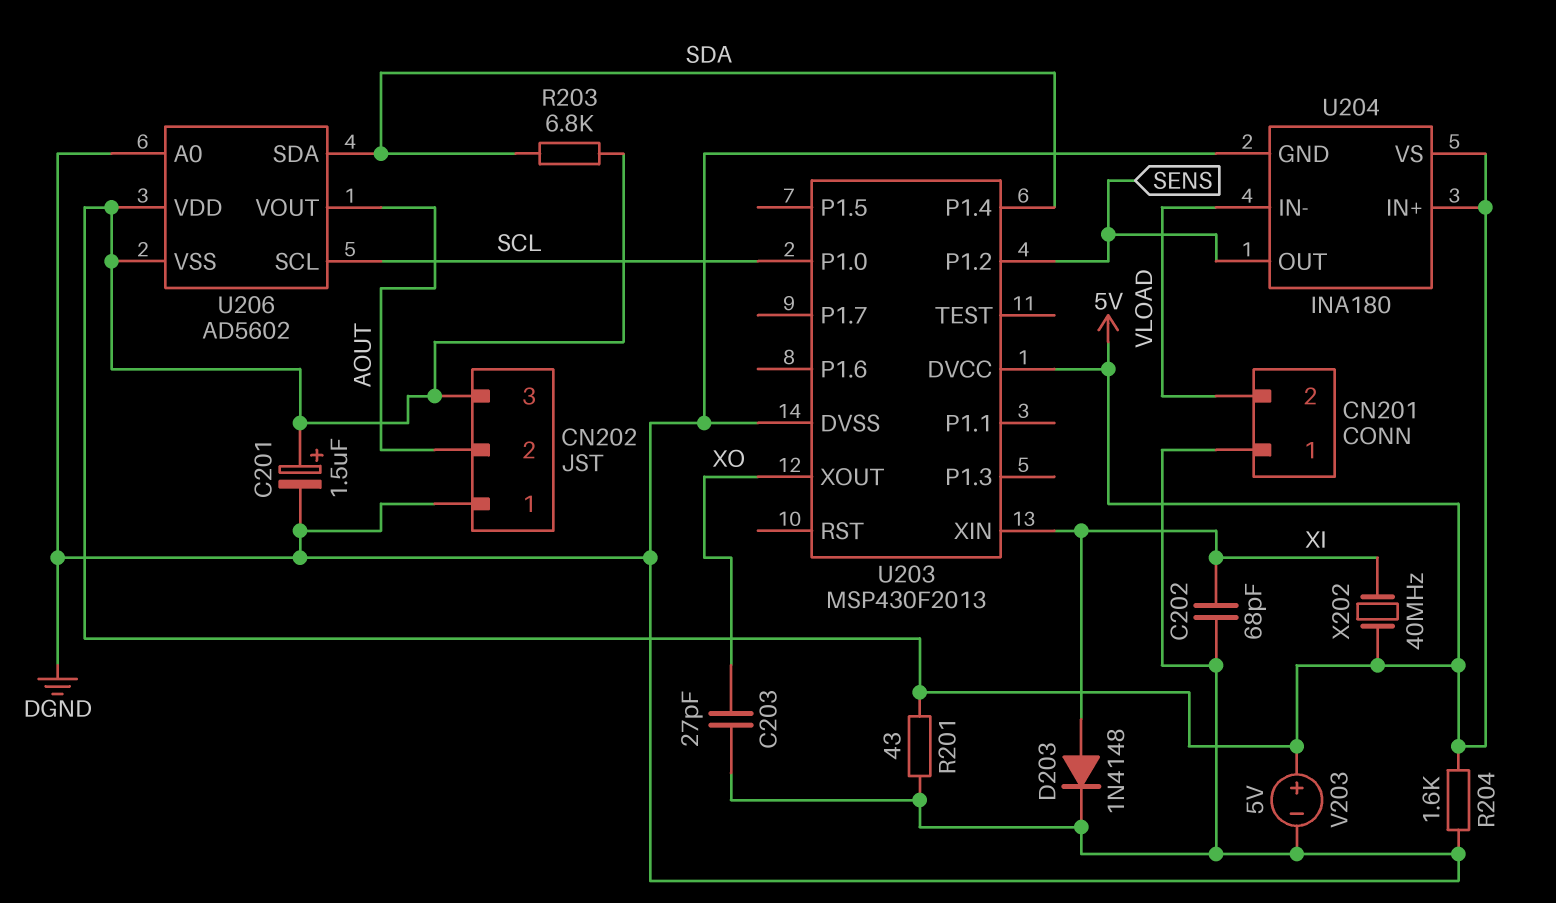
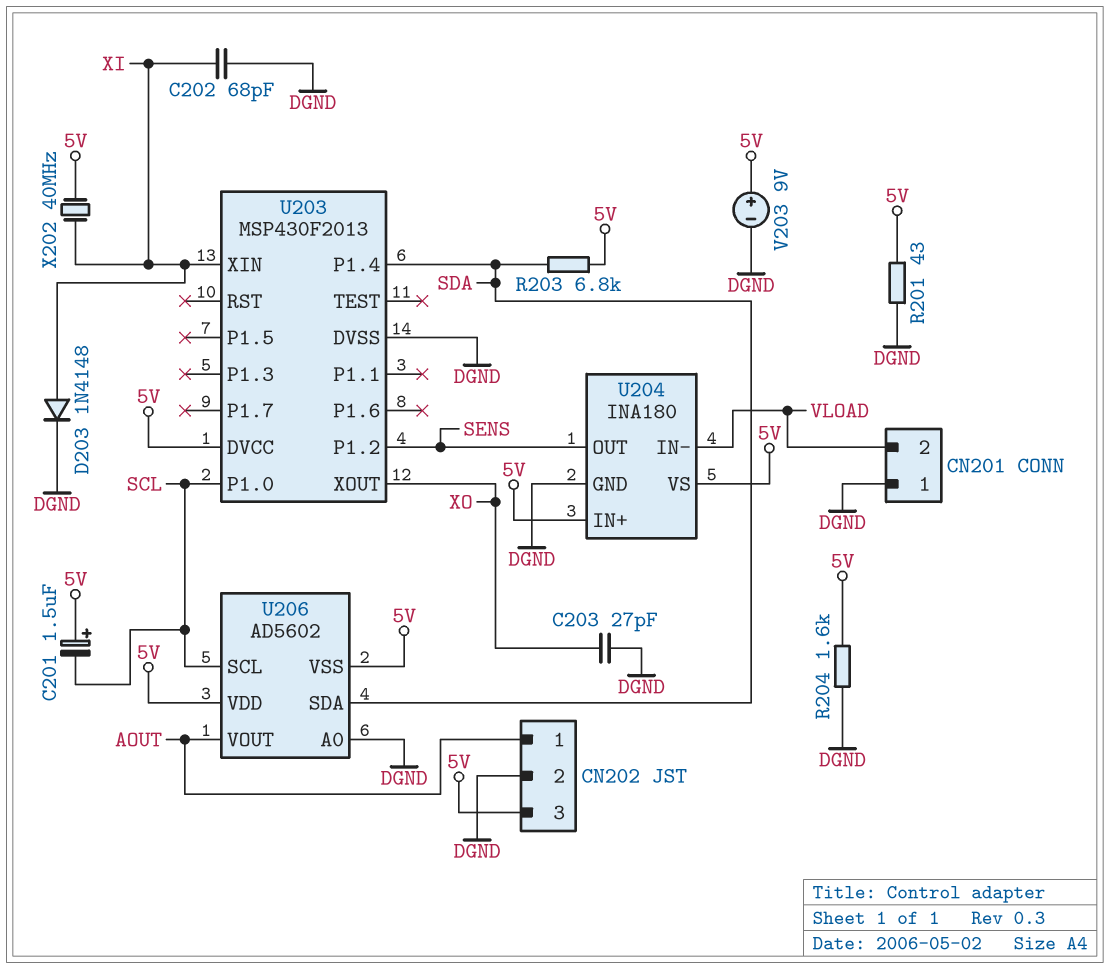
C201: 1.5uF (plus 5V, minus DGND) -> 1.5uF (plus 5V, minus SCL)
CN202 pin 1: DGND -> AOUT
CN202 pin 2: AOUT -> DGND
V203: 5V (plus 5V, minus DGND) -> 9V (plus 5V, minus DGND)

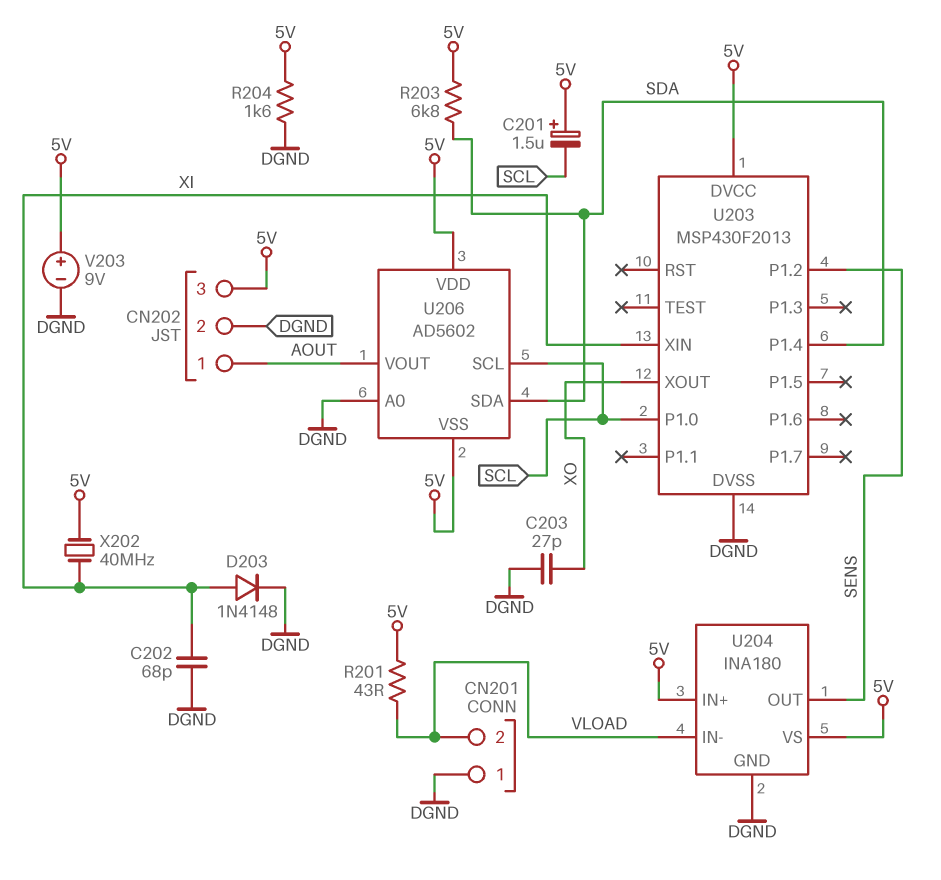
R201: 43 (5V, DGND) -> 43 (5V, VLOAD)

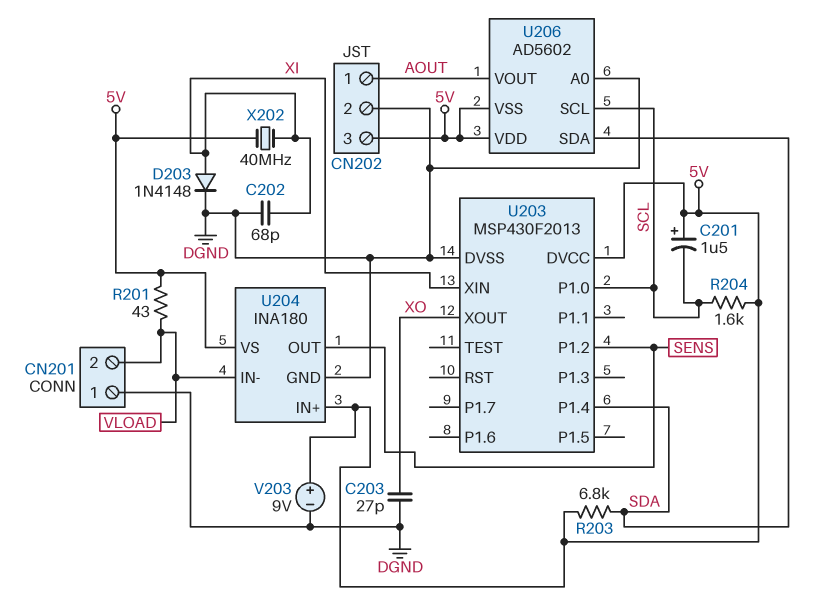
R204: 1.6k (5V, DGND) -> 1.6k (5V, SCL)

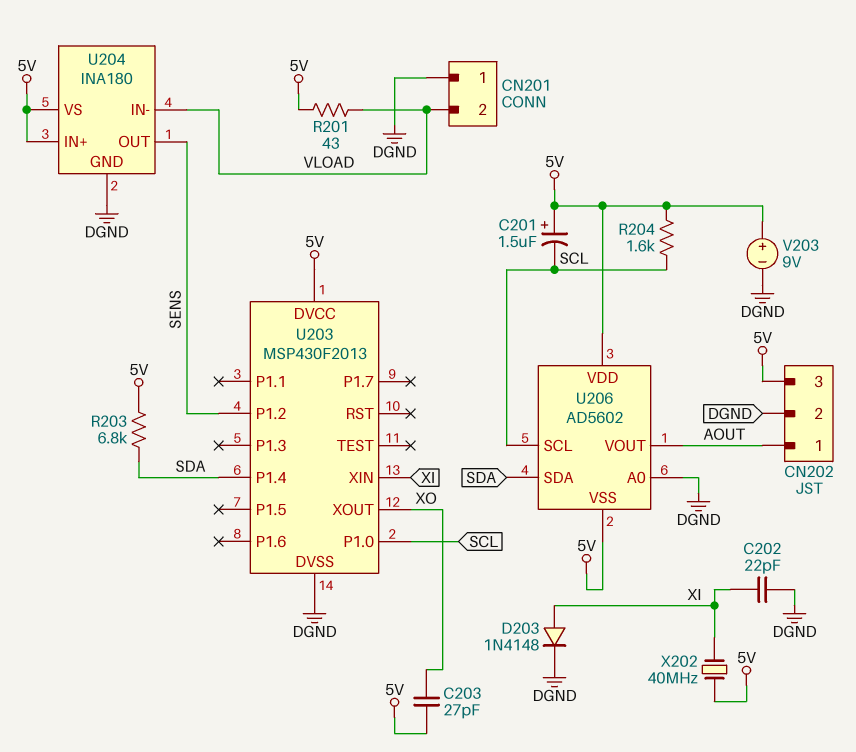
C202: 68pF (DGND, XI) -> 22pF (DGND, XI)
C203: 27pF (DGND, XO) -> 27pF (5V, XO)

